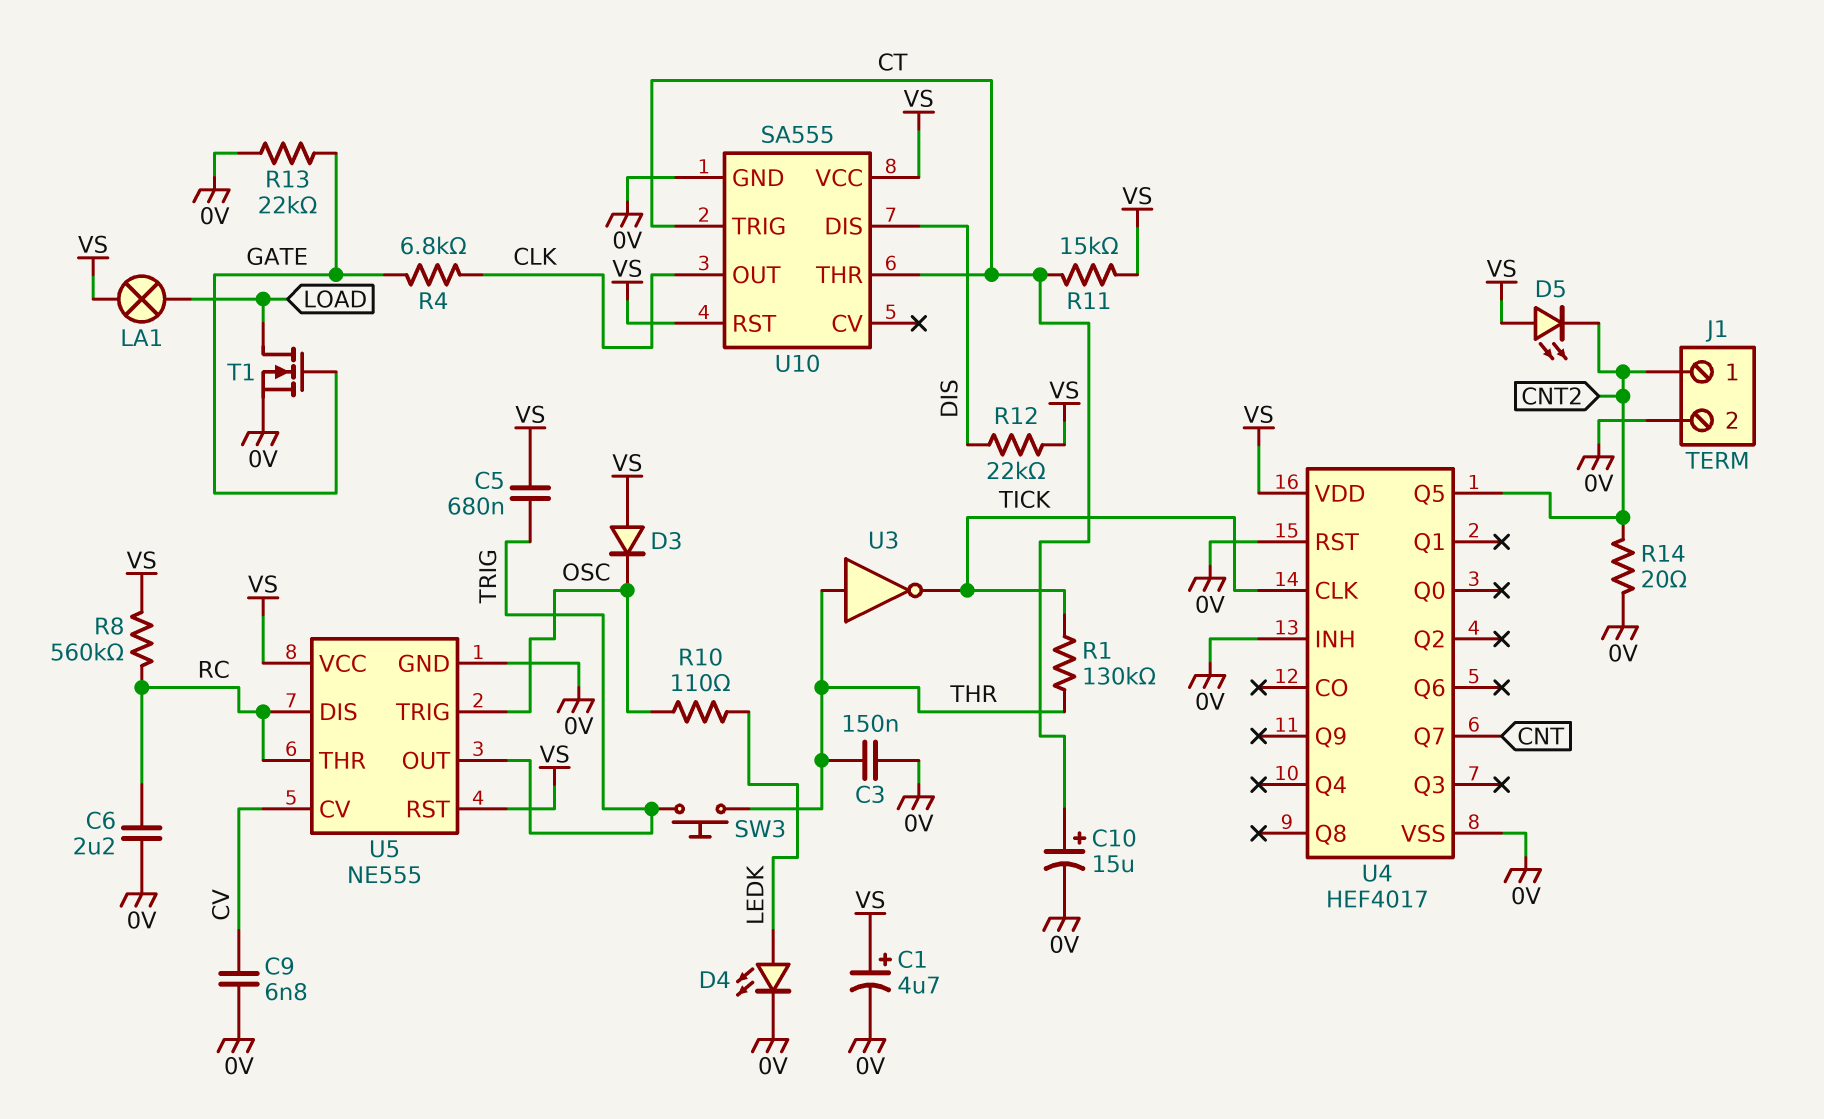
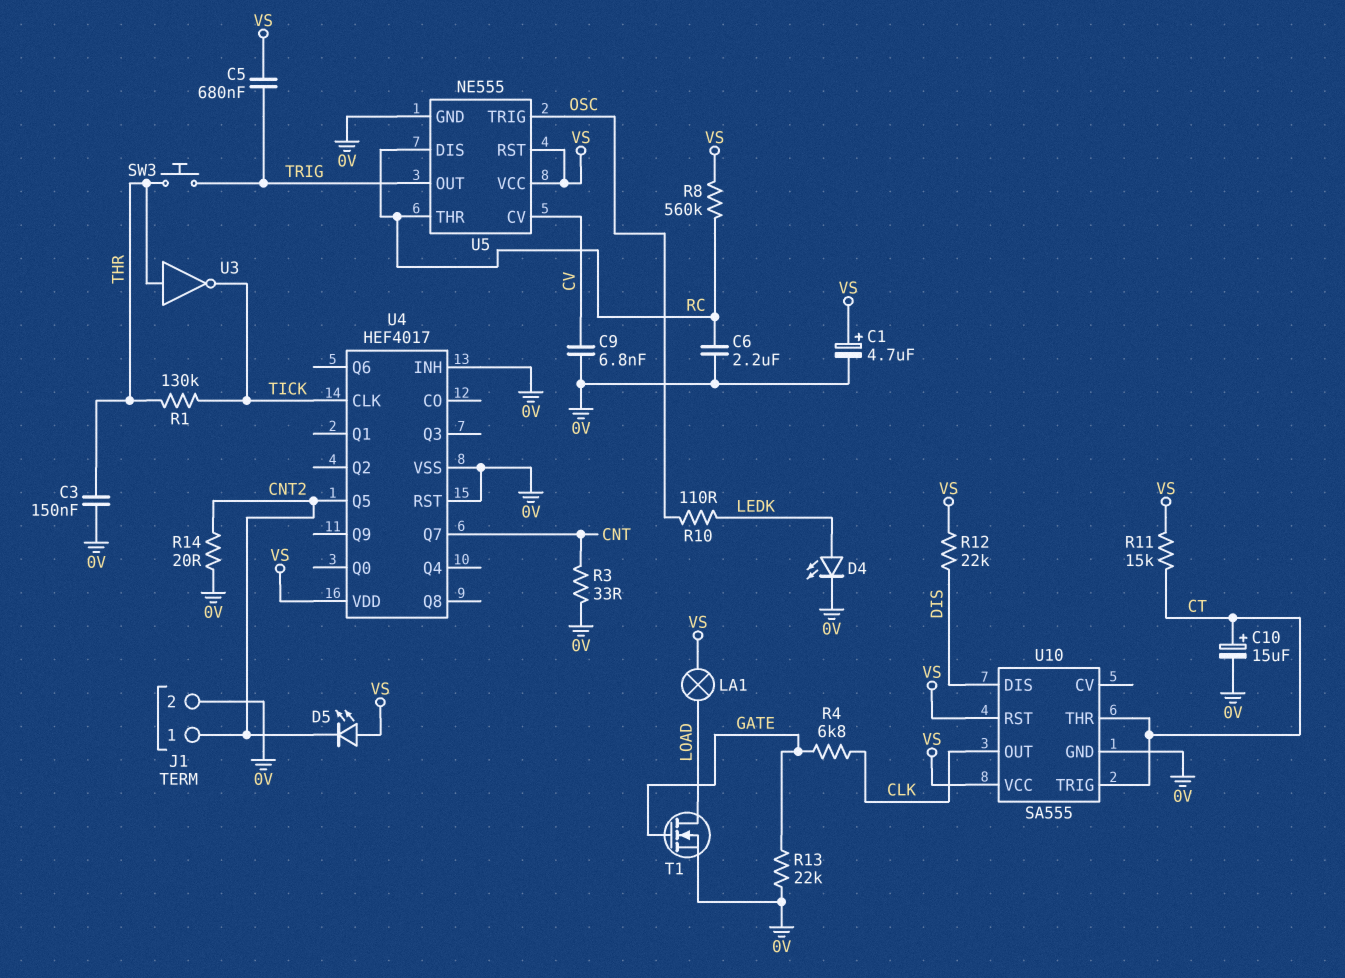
D3: diode (A VS, K OSC) -> none
R3: none -> 33 (0V, CNT)

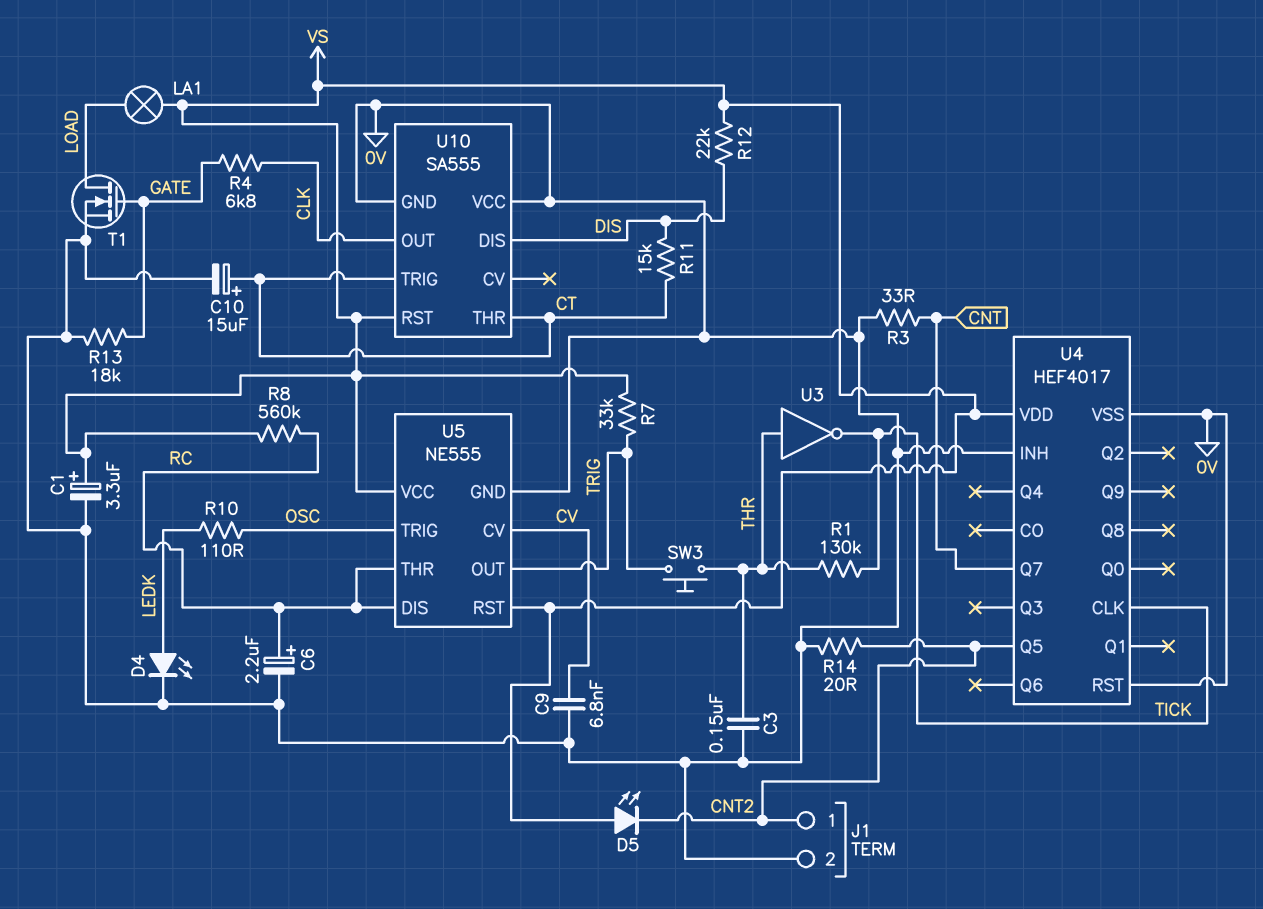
C1: 4.7uF (plus VS, minus 0V) -> 3.3uF (plus VS, minus 0V)
C5: 680nF (TRIG, VS) -> none
C6: 2.2uF (0V, RC) -> 2.2uF (plus RC, minus 0V)
R7: none -> 33k (TRIG, VS)
R11: 15k (CT, VS) -> 15k (CT, DIS)
R13: 22k (0V, GATE) -> 18k (0V, GATE)
U10 pin VCC: VS -> 0V

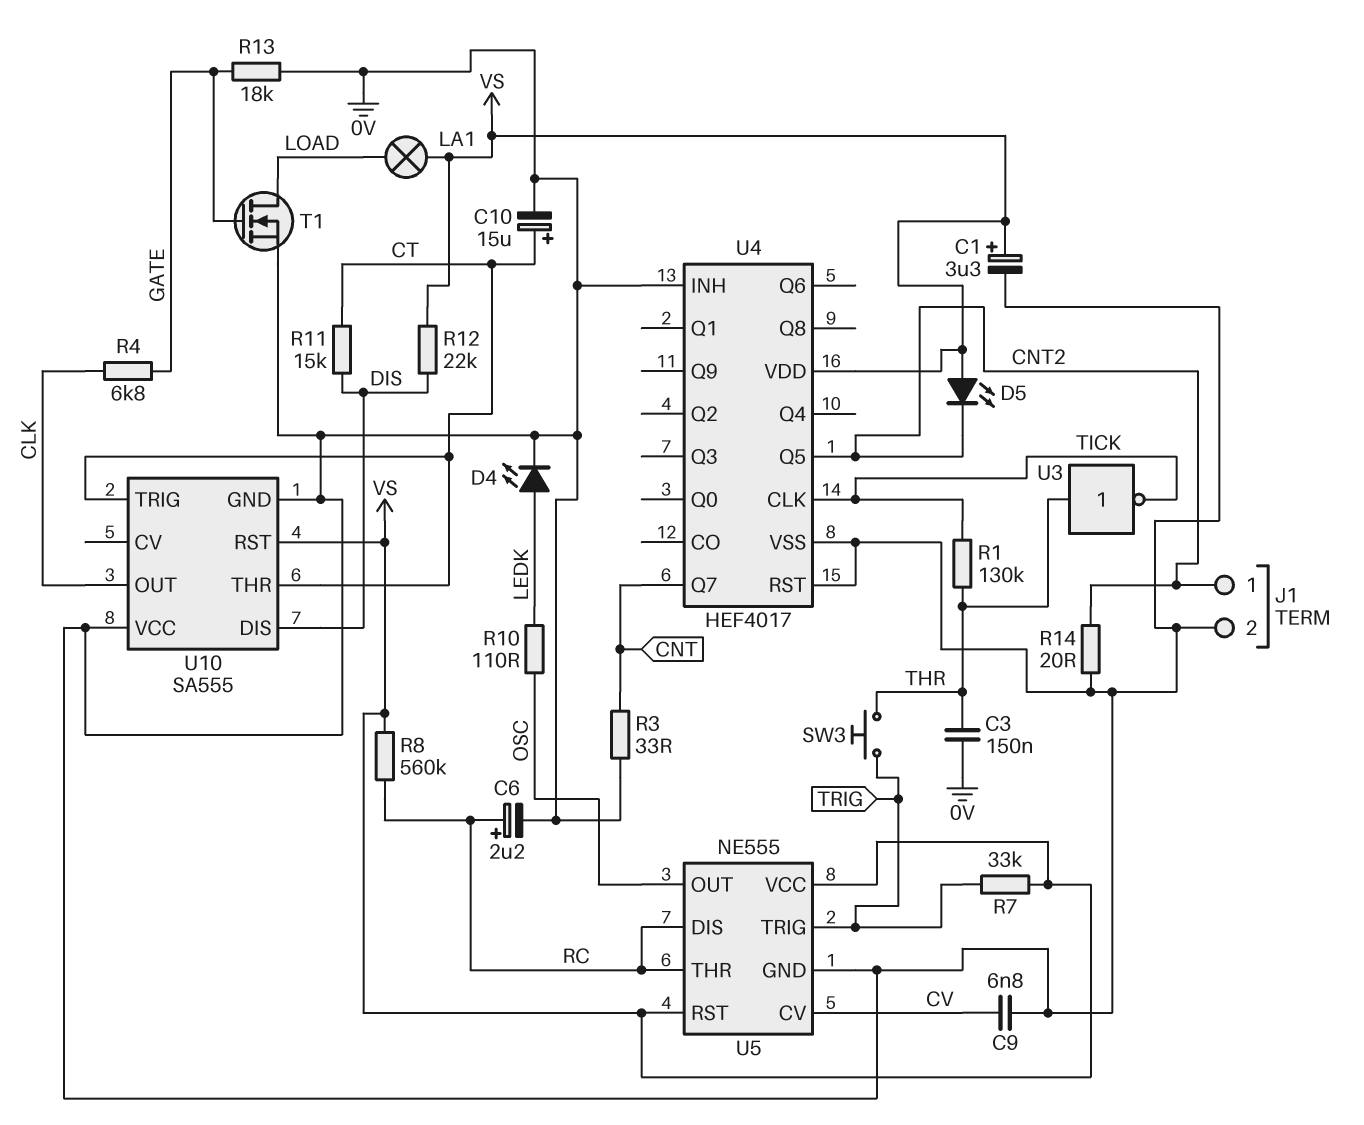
U5 pin OUT: TRIG -> OSC
U5 pin TRIG: OSC -> TRIG

